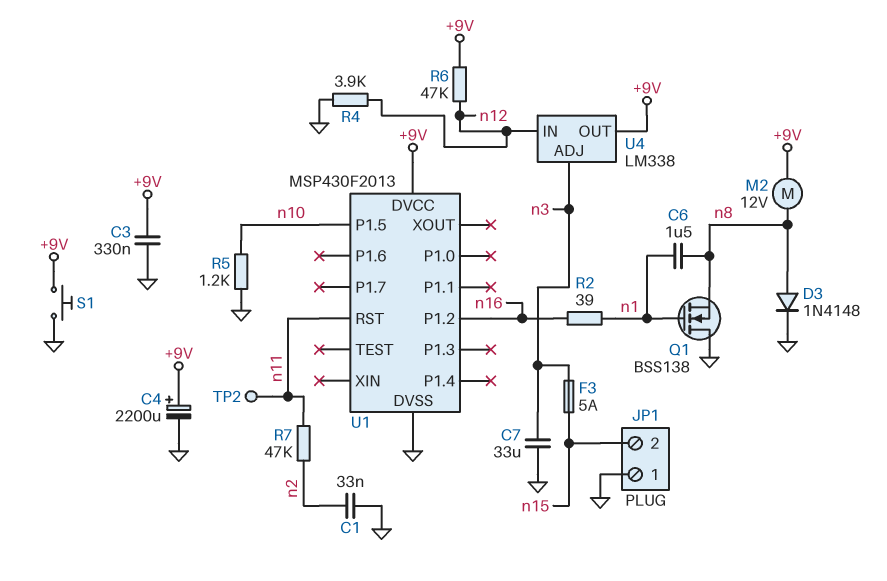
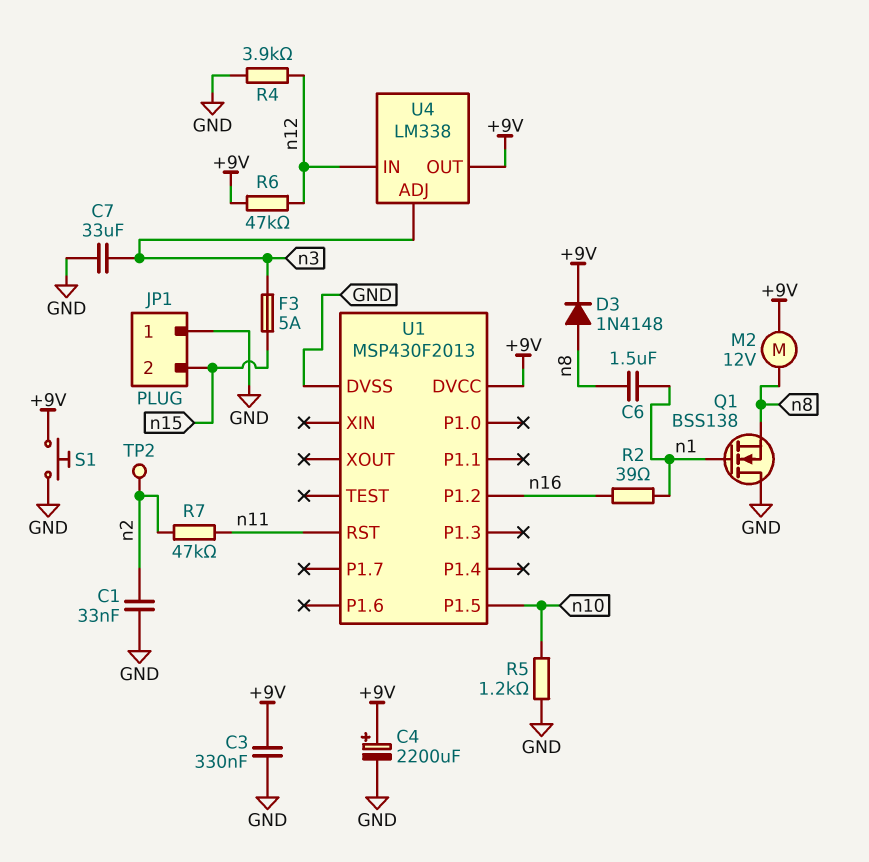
D3: diode 1N4148 (A n8, K GND) -> diode 1N4148 (A n8, K +9V)
TP2: test point (n11) -> test point (n2)

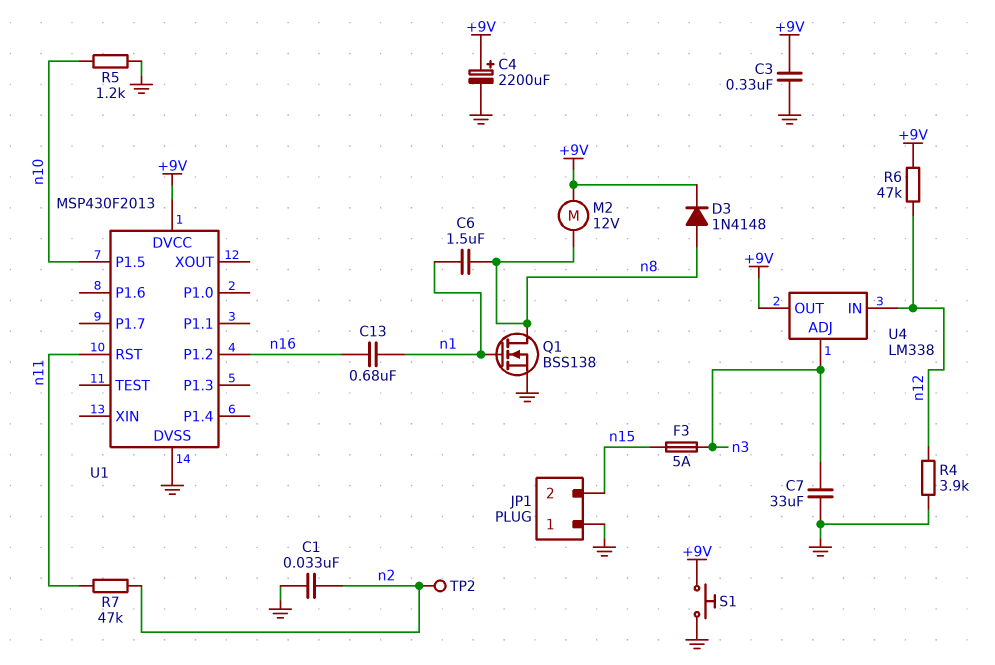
C13: none -> 680nF (n1, n16)
Q1: NMOS BSS138 (G n1, D GND, S n8) -> NMOS BSS138 (G n1, D n8, S GND)
R2: 39 (n1, n16) -> none

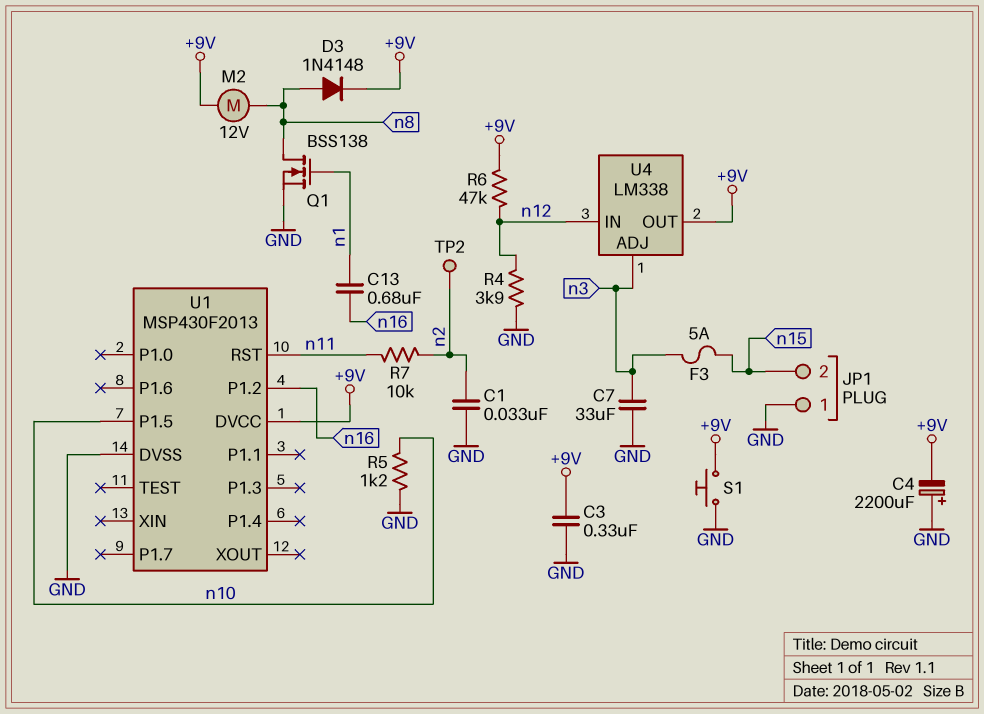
C4: 2200uF (plus +9V, minus GND) -> 2200uF (plus GND, minus +9V)
C6: 1.5uF (n1, n8) -> none
R7: 47k (n2, n11) -> 10k (n2, n11)

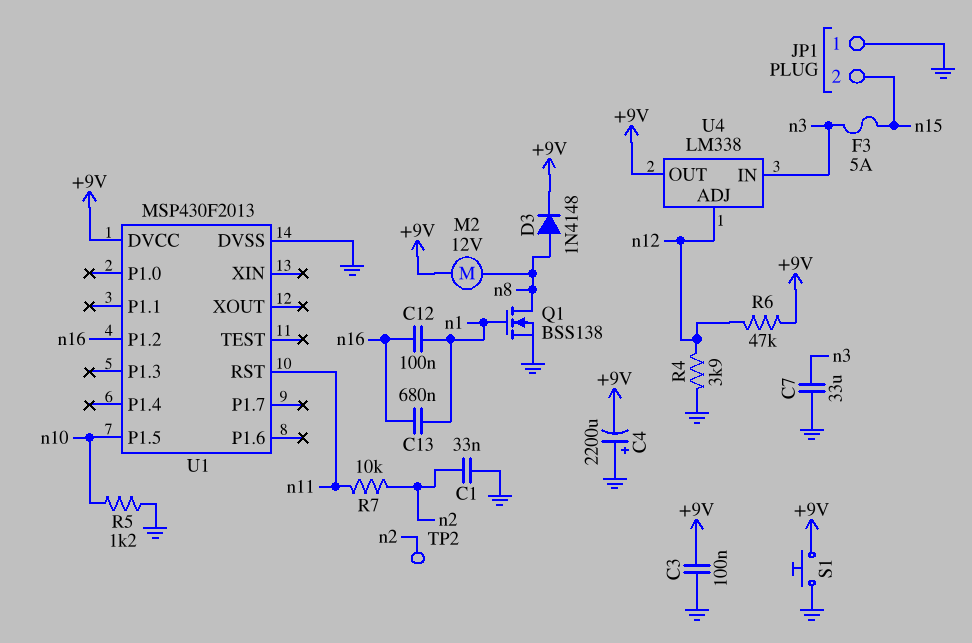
C3: 330nF (+9V, GND) -> 100nF (+9V, GND)
C12: none -> 100nF (n1, n16)
U4 pin ADJ: n3 -> n12
U4 pin IN: n12 -> n3

